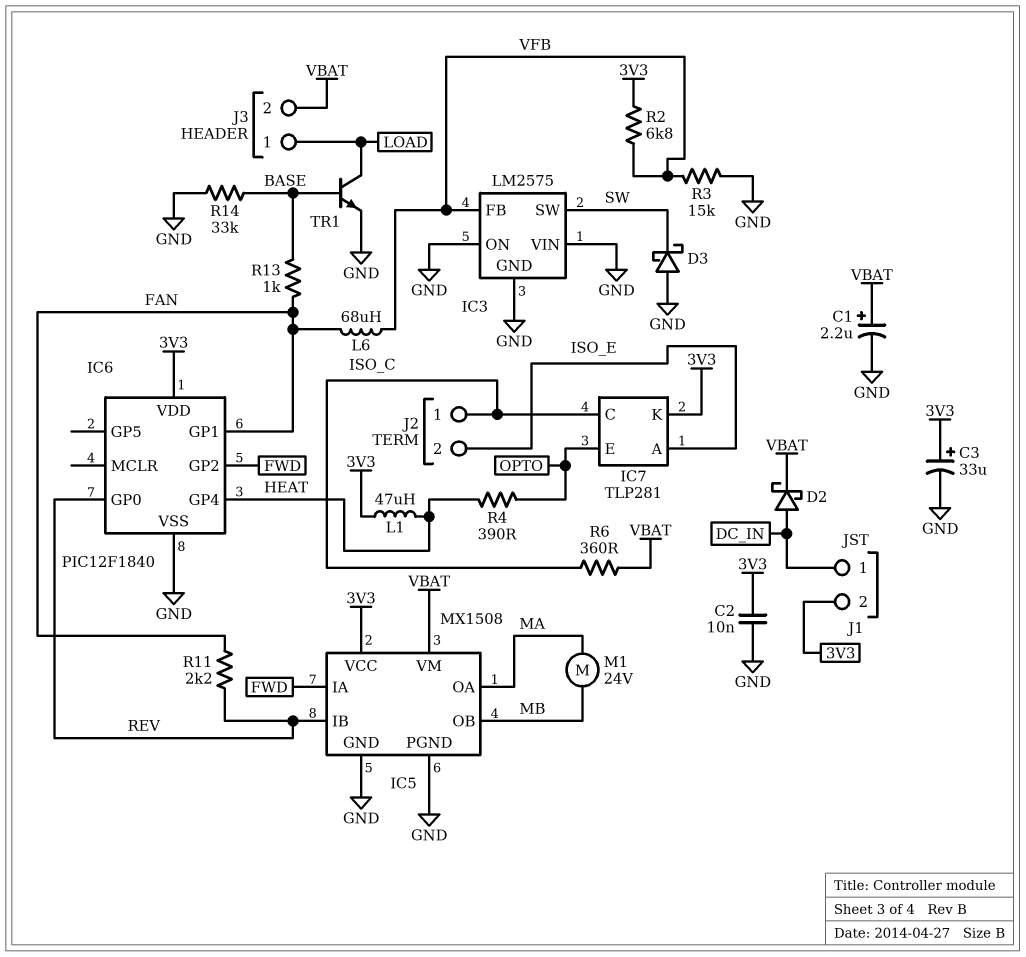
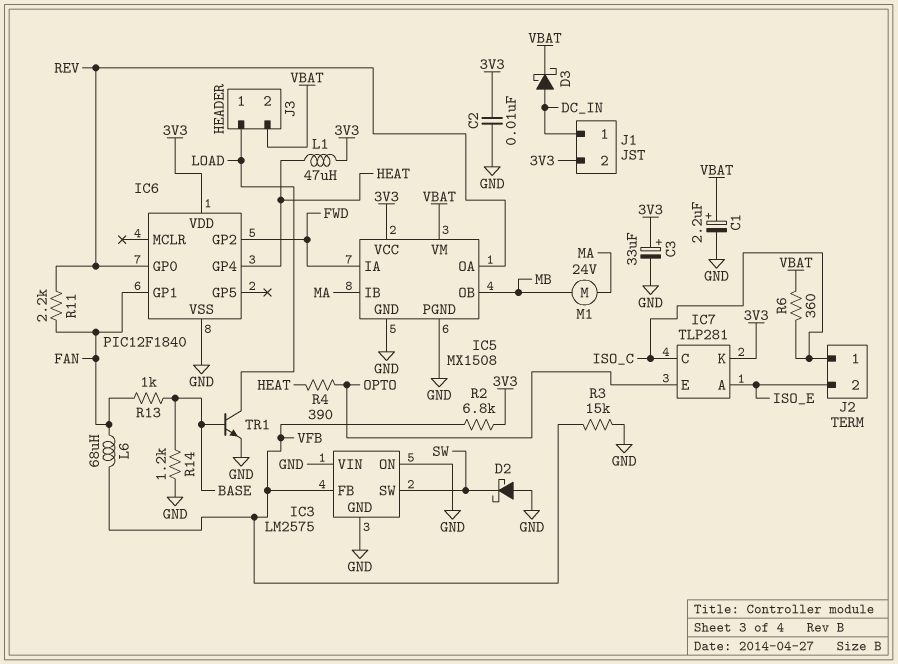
D2: schottky (A DC_IN, K VBAT) -> schottky (A GND, K SW)
D3: schottky (A GND, K SW) -> schottky (A DC_IN, K VBAT)
IC5 pin IB: REV -> MA
IC5 pin OA: MA -> REV
R14: 33k (BASE, GND) -> 1.2k (BASE, GND)

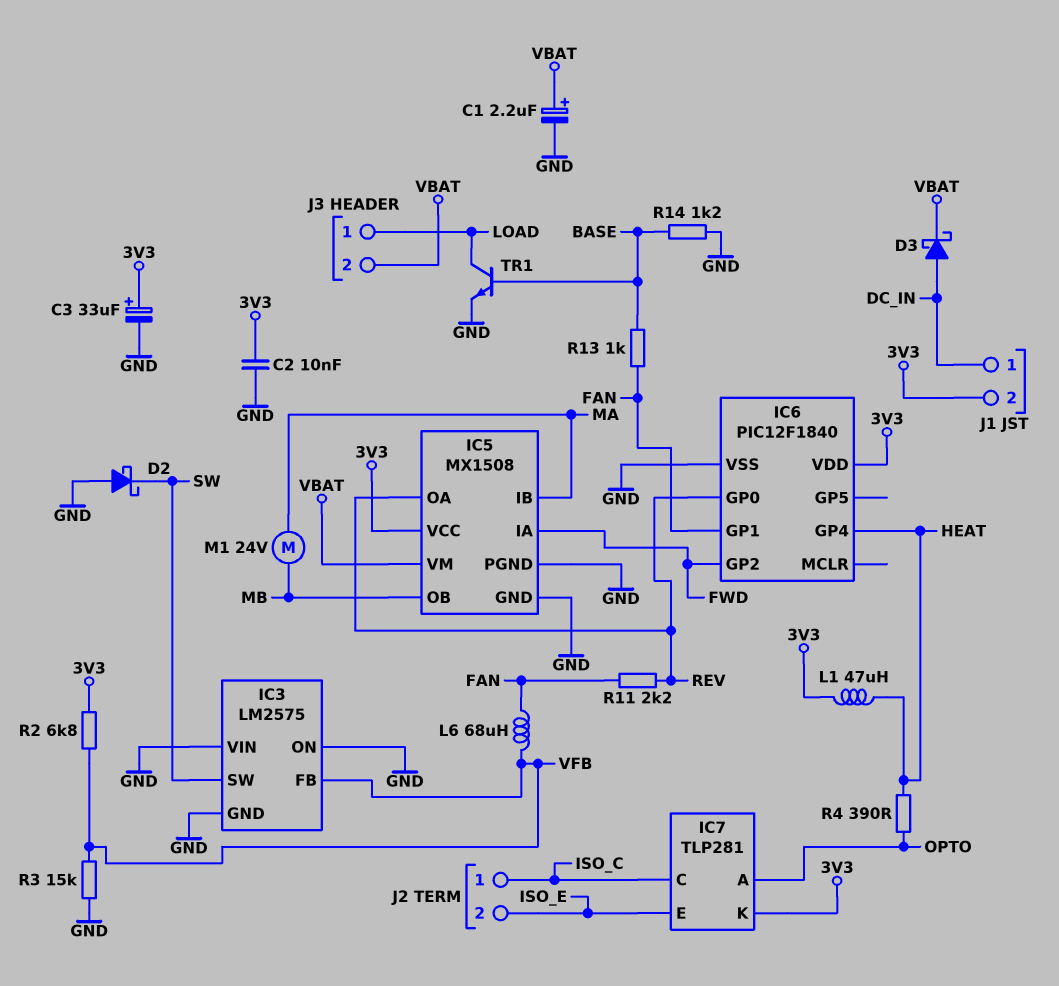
IC7 pin A: ISO_E -> OPTO
IC7 pin E: OPTO -> ISO_E
R6: 360 (ISO_C, VBAT) -> none

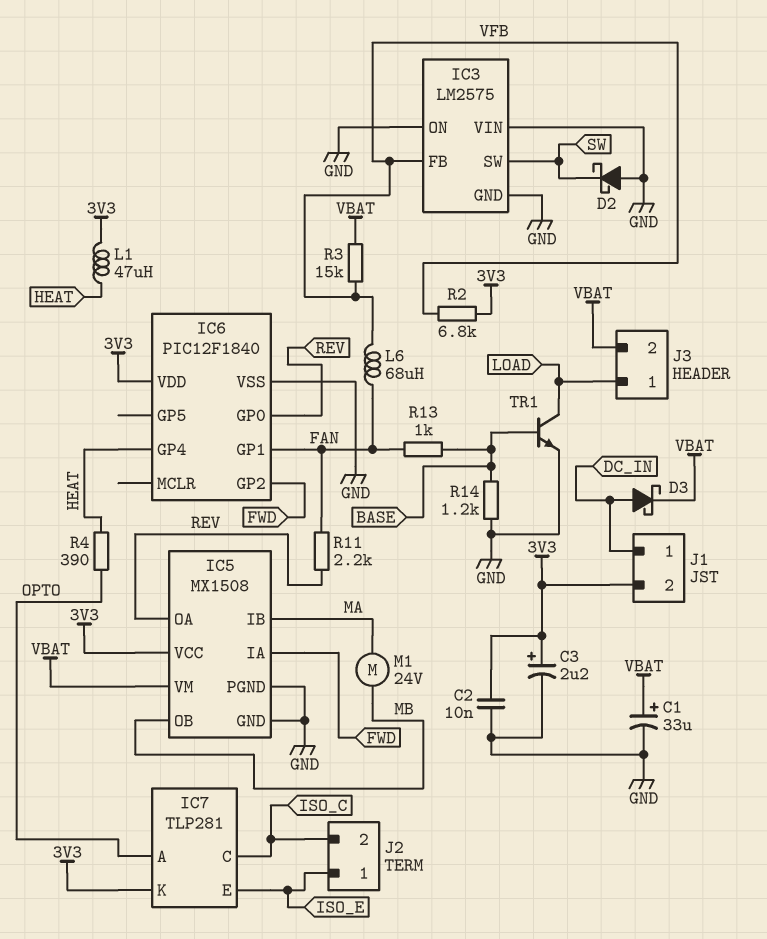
C1: 2.2uF (plus VBAT, minus GND) -> 33uF (plus VBAT, minus GND)
C3: 33uF (plus 3V3, minus GND) -> 2.2uF (plus 3V3, minus GND)
J2 pin 1: ISO_C -> ISO_E
J2 pin 2: ISO_E -> ISO_C
R3: 15k (GND, VFB) -> 15k (VBAT, VFB)

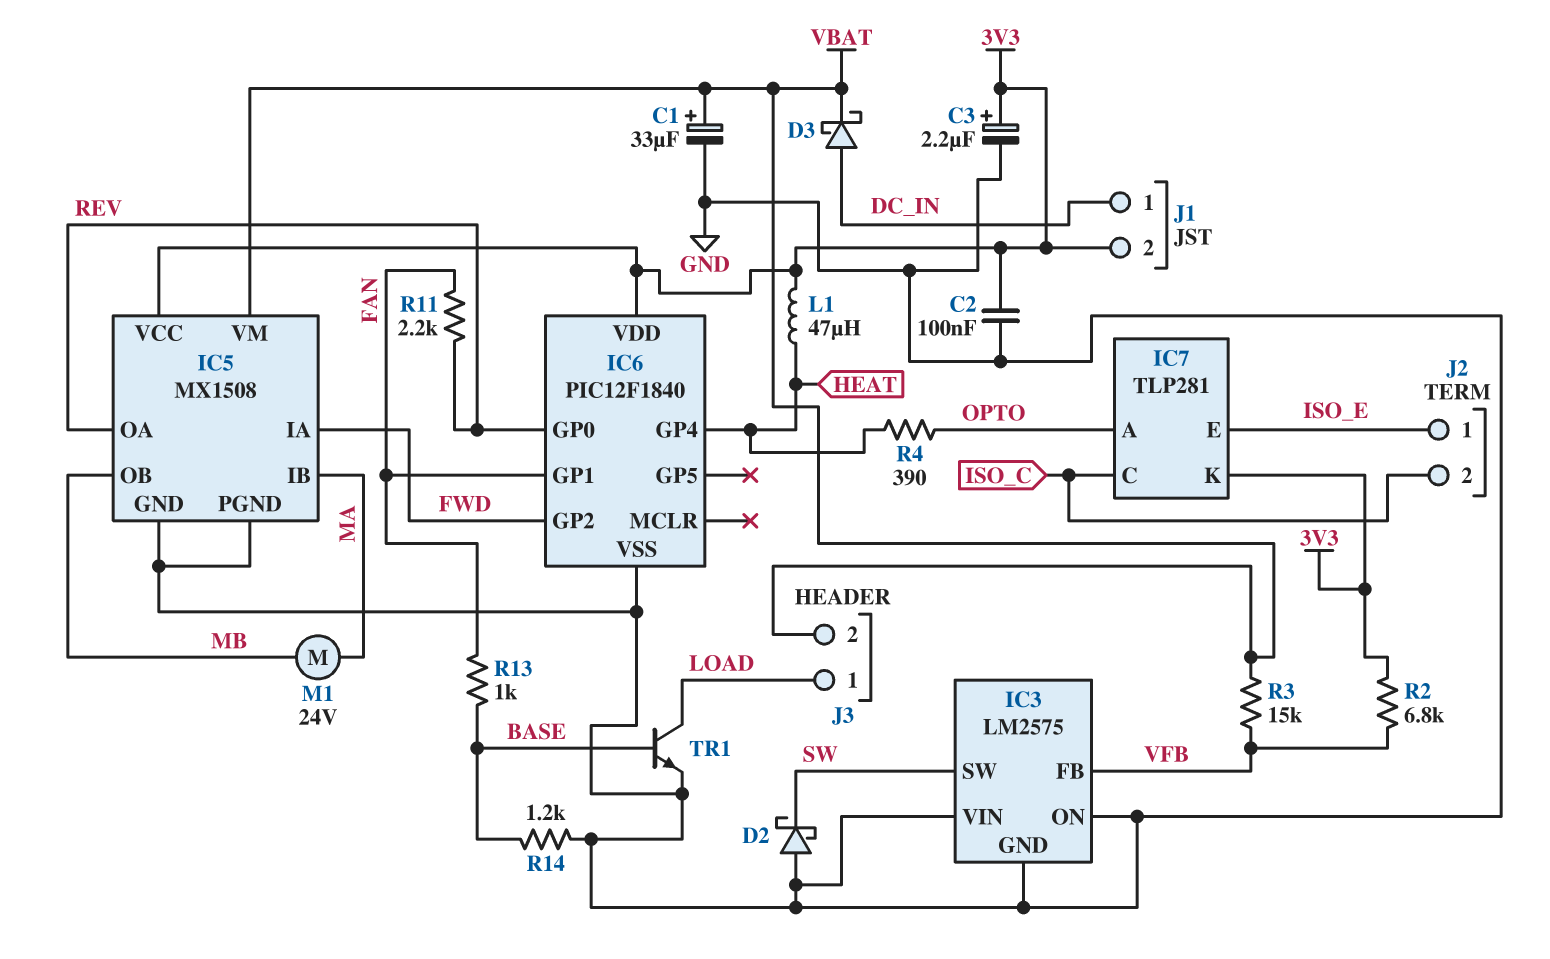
C2: 10nF (3V3, GND) -> 100nF (3V3, GND)
L6: 68uH (FAN, VFB) -> none

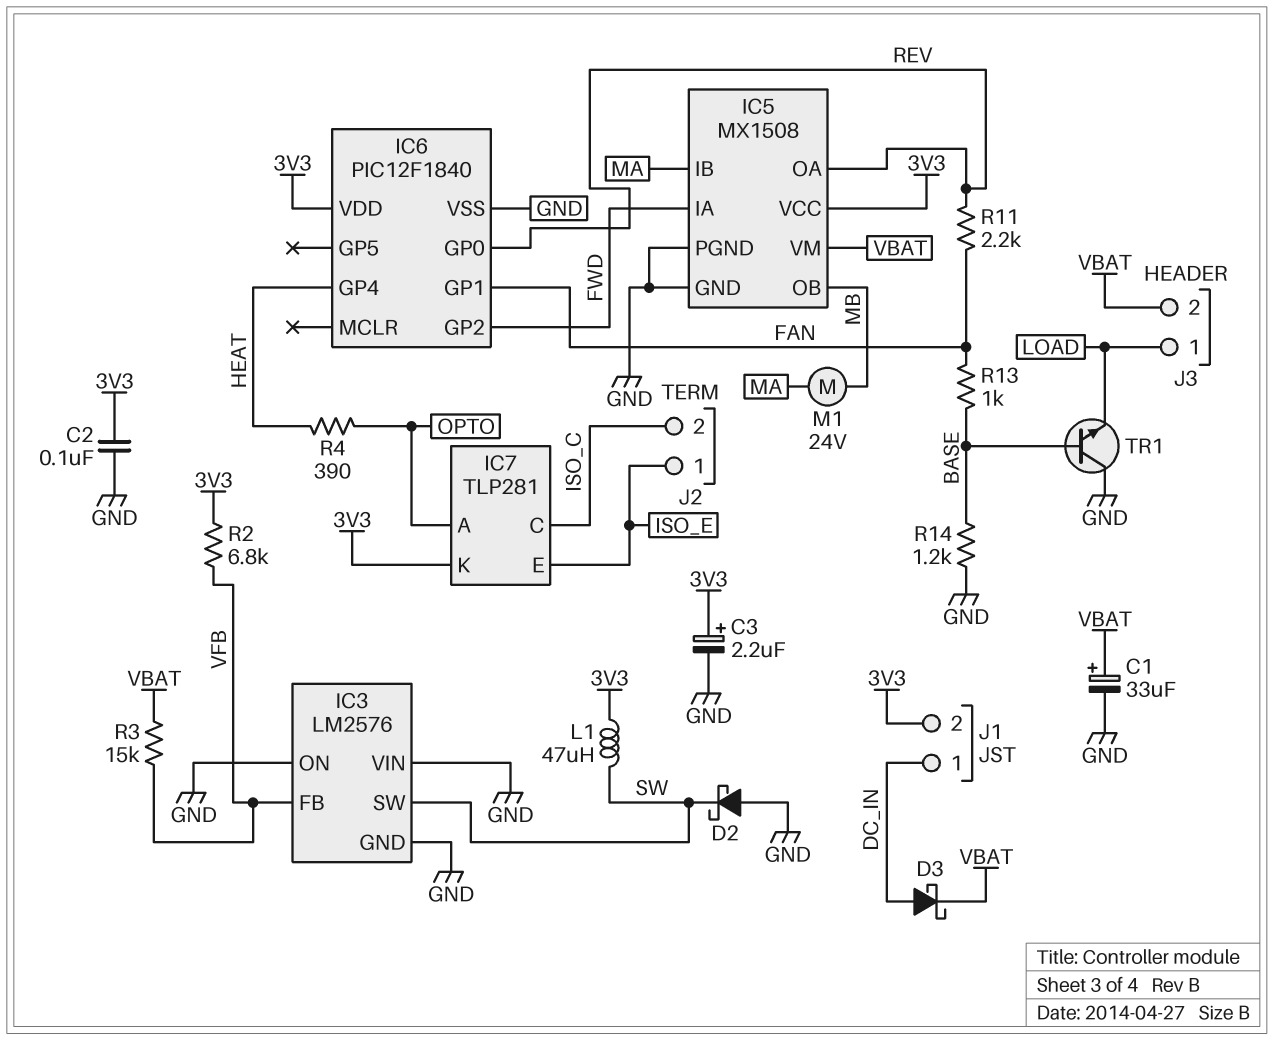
IC3: LM2575 -> LM2576
L1: 47uH (3V3, HEAT) -> 47uH (3V3, SW)
TR1: NPN (B BASE, C LOAD, E GND) -> NPN (B BASE, C GND, E LOAD)

